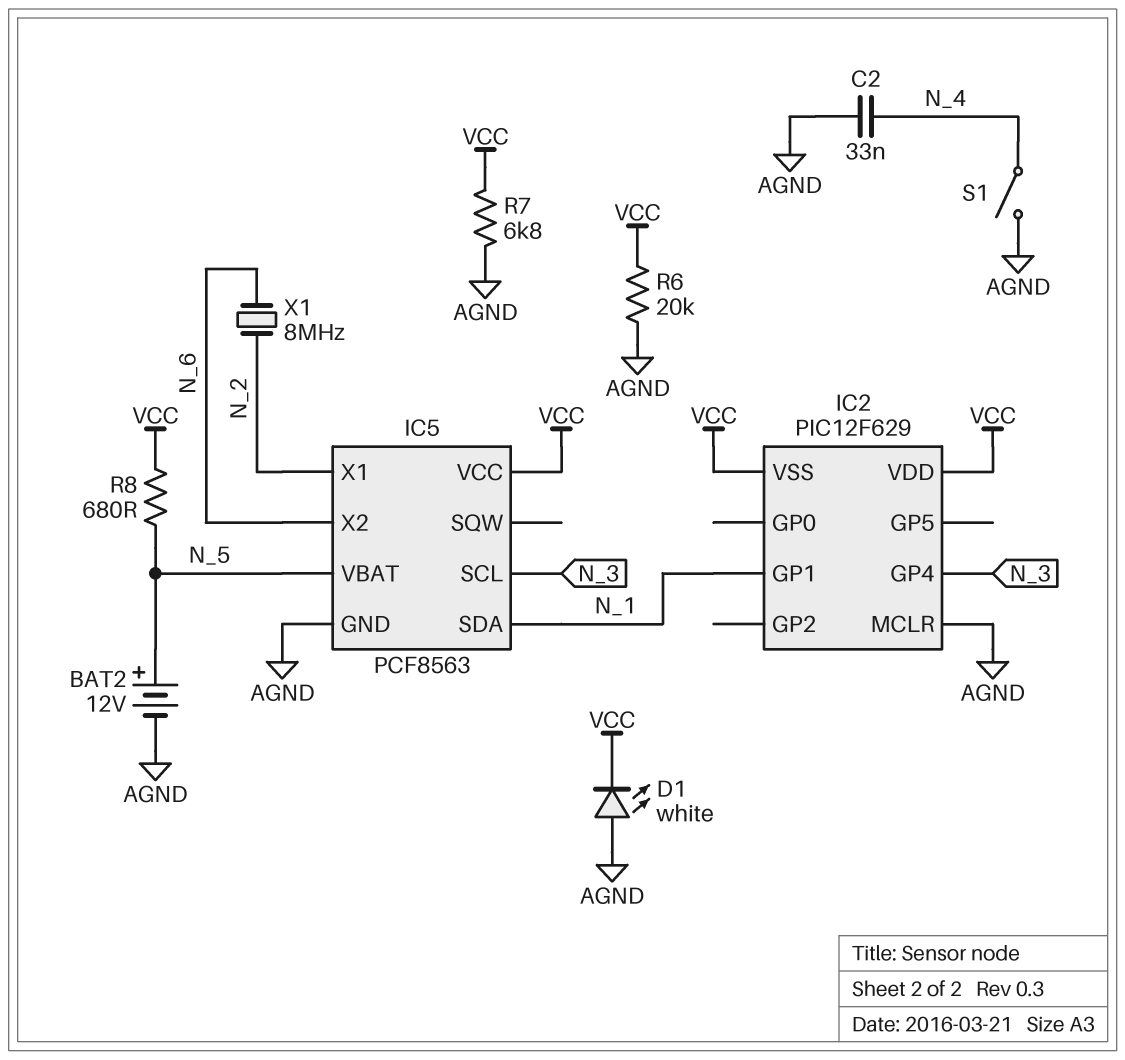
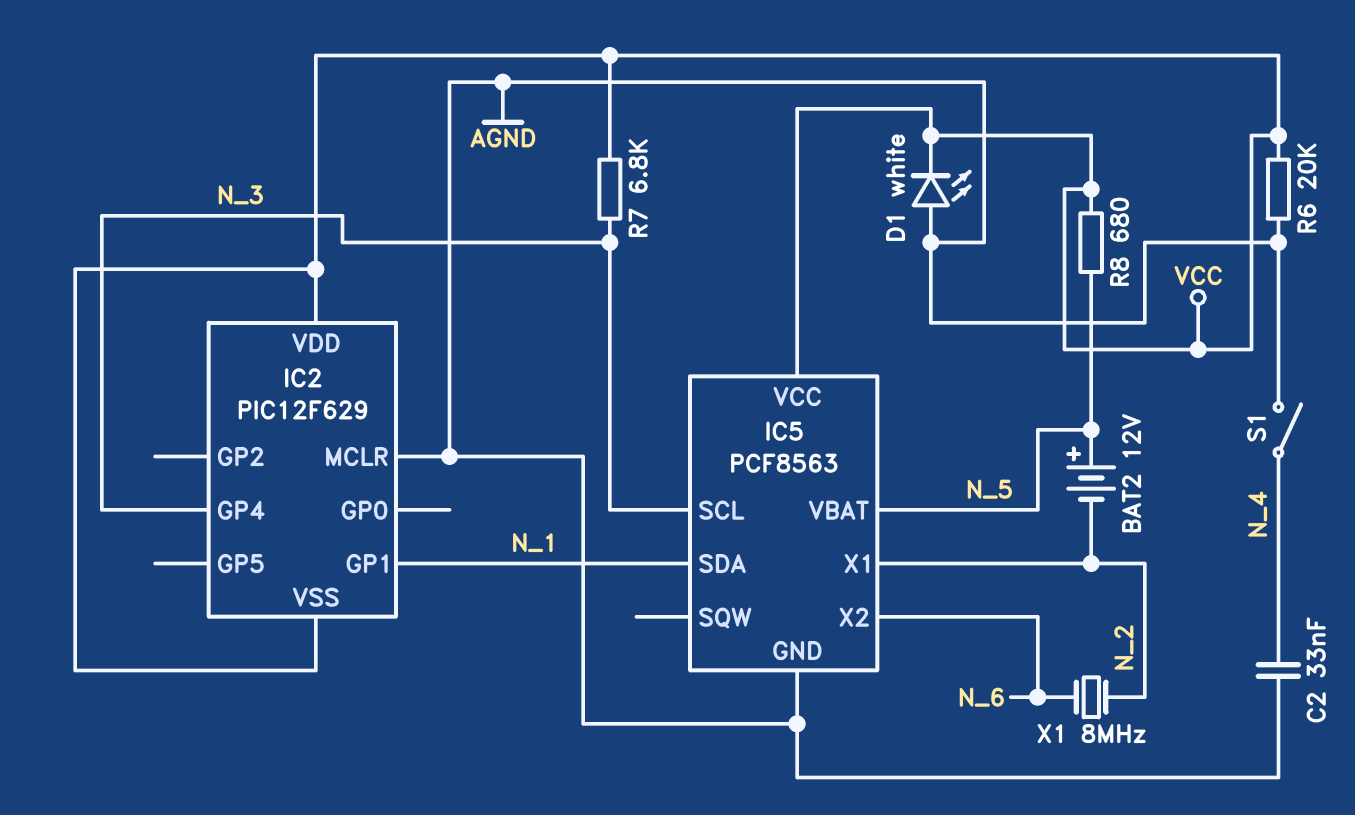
BAT2: 12V (plus N_5, minus AGND) -> 12V (plus N_5, minus N_2)
R7: 6.8k (AGND, VCC) -> 6.8k (N_3, VCC)

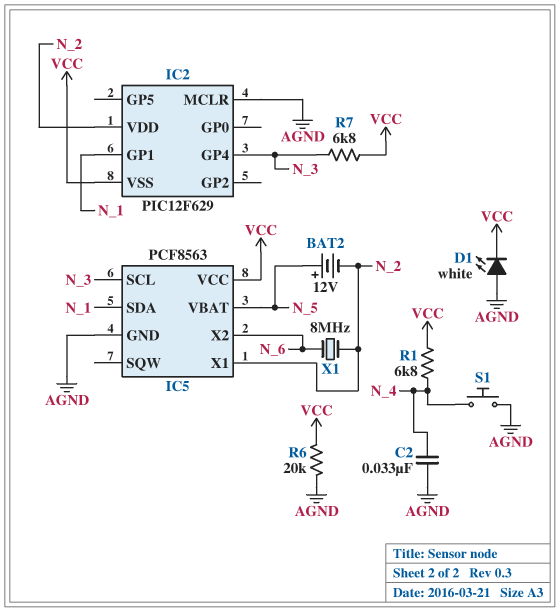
IC2 pin VDD: VCC -> N_2
R1: none -> 6.8k (N_4, VCC)
R8: 680 (N_5, VCC) -> none
S1: switch (AGND, N_4) -> button (AGND, N_4)

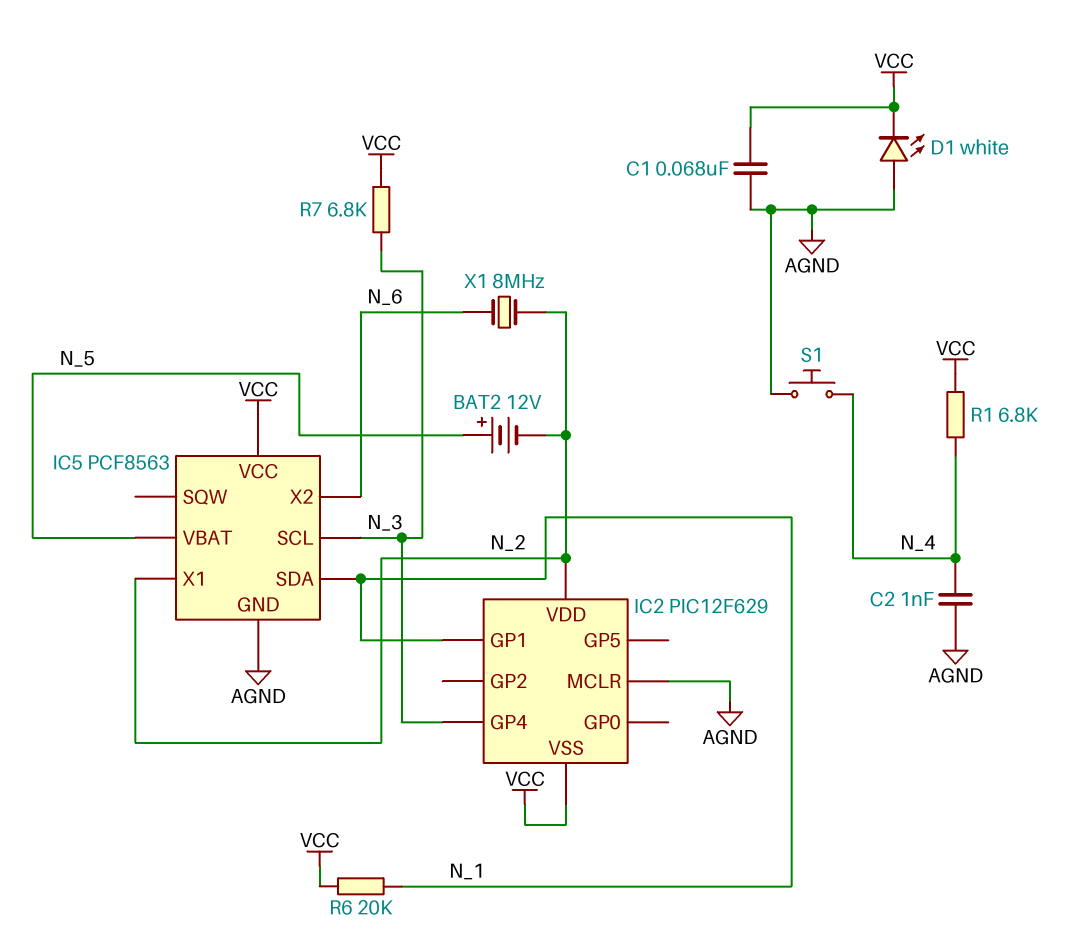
C1: none -> 68nF (AGND, VCC)
C2: 33nF (AGND, N_4) -> 1nF (AGND, N_4)
R6: 20k (AGND, VCC) -> 20k (N_1, VCC)

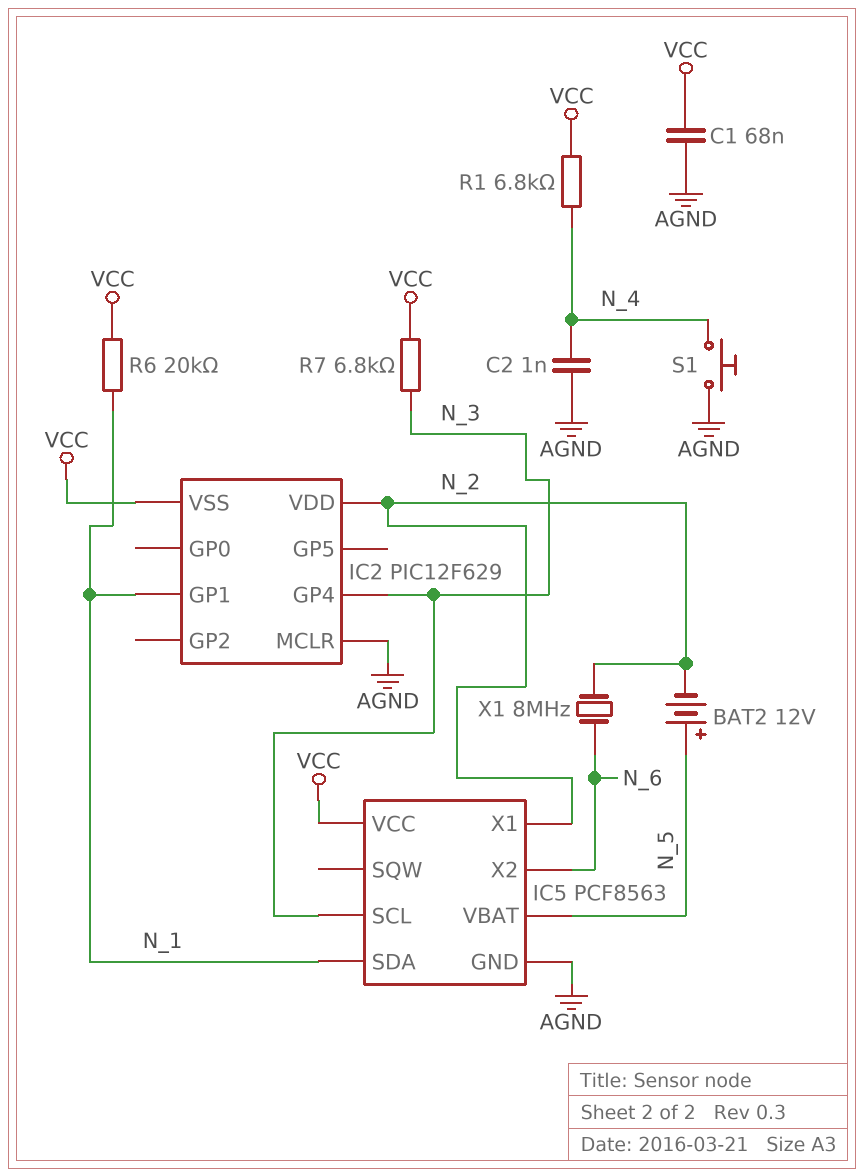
D1: LED white (A AGND, K VCC) -> none

